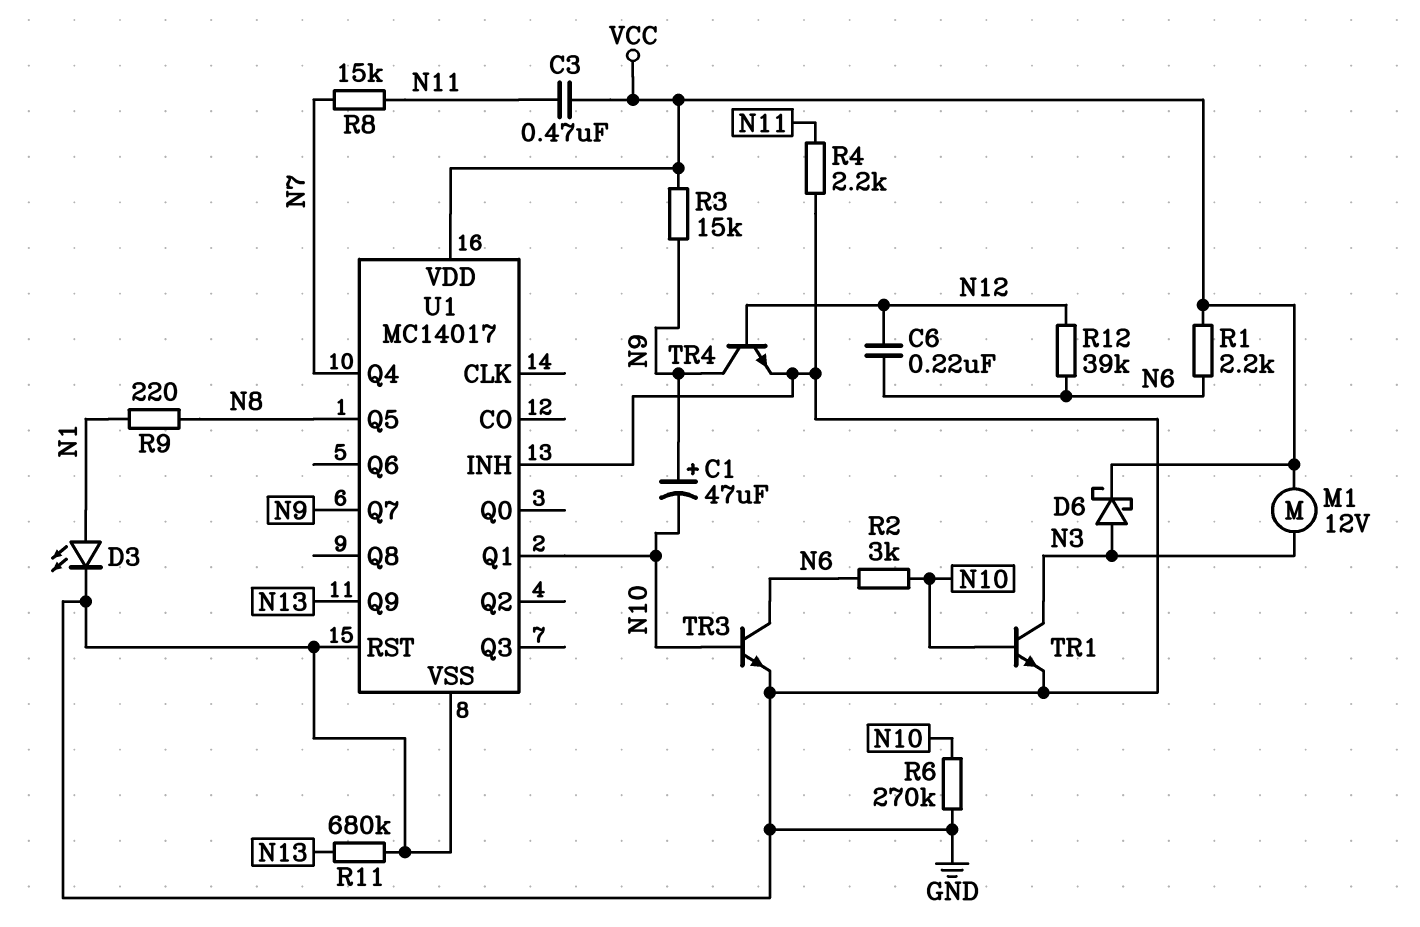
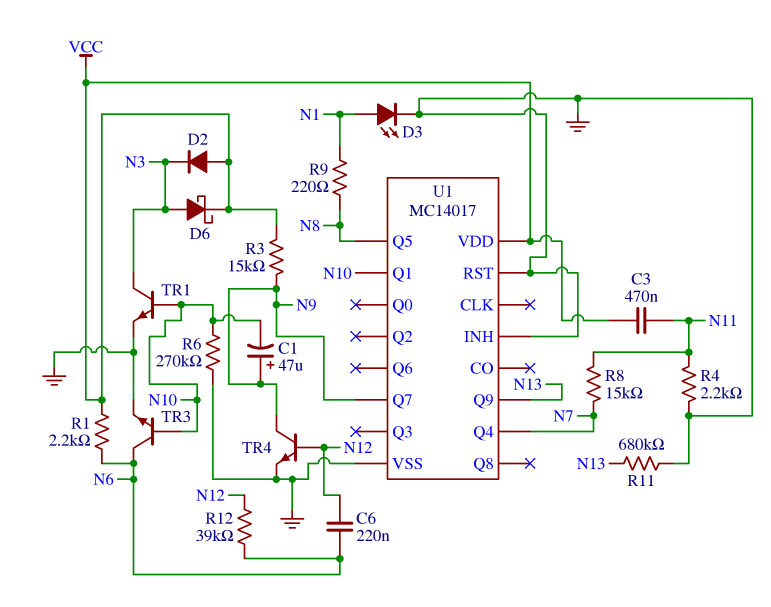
D2: none -> diode (A VCC, K N3)
M1: motor 12V (N3, VCC) -> none
R2: 3k (N6, N10) -> none

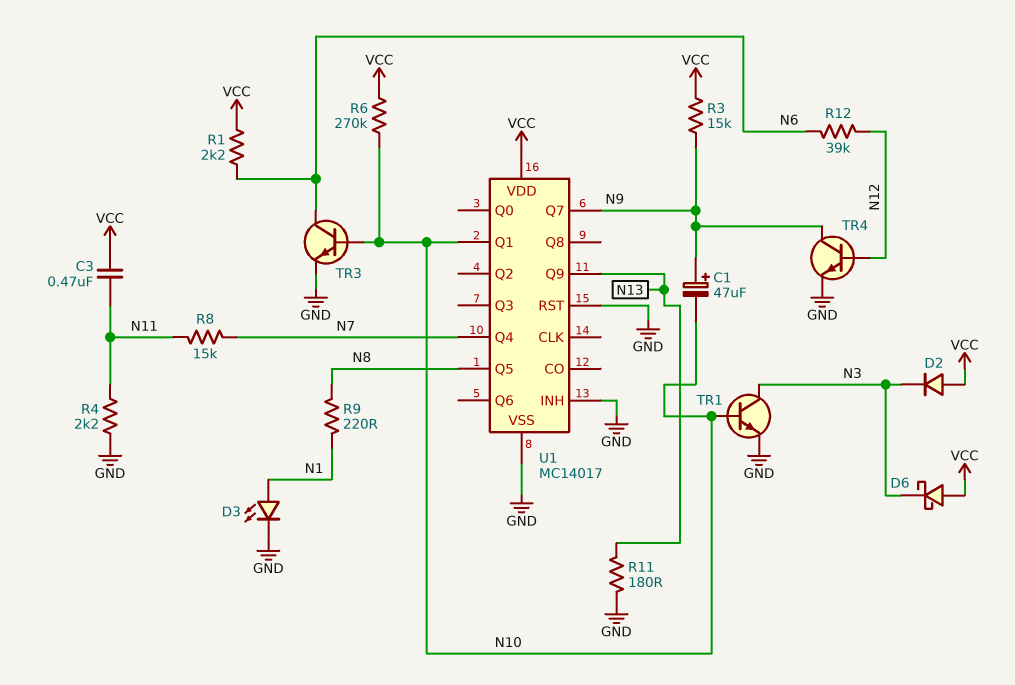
C6: 220nF (N6, N12) -> none
D6: schottky (A N3, K VCC) -> schottky (A VCC, K N3)
R6: 270k (GND, N10) -> 270k (N10, VCC)
R11: 680k (GND, N13) -> 180 (GND, N13)

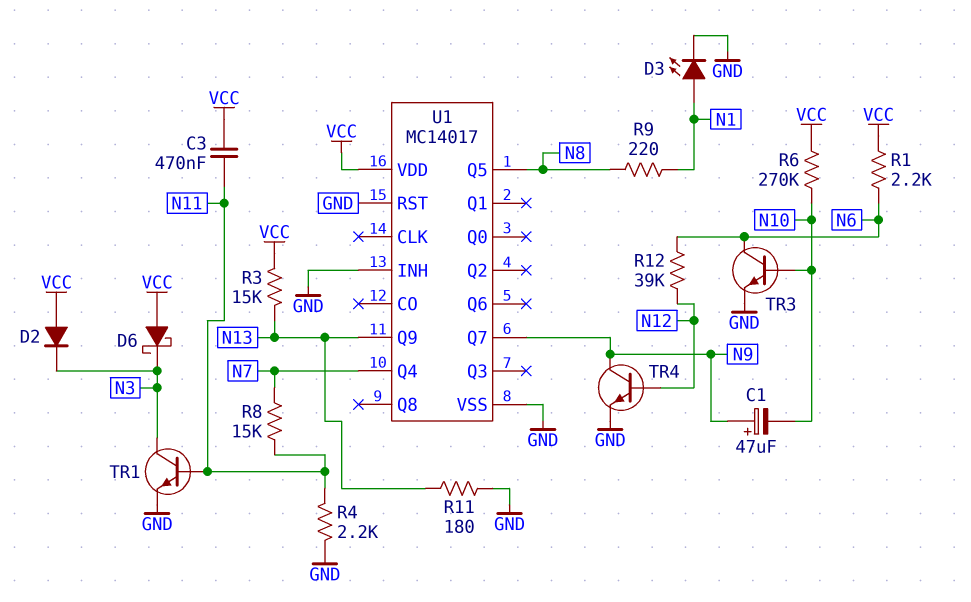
R3: 15k (N9, VCC) -> 15k (N13, VCC)
TR1: NPN (B N10, C N3, E GND) -> NPN (B N11, C N3, E GND)
U1 pin Q1: N10 -> none

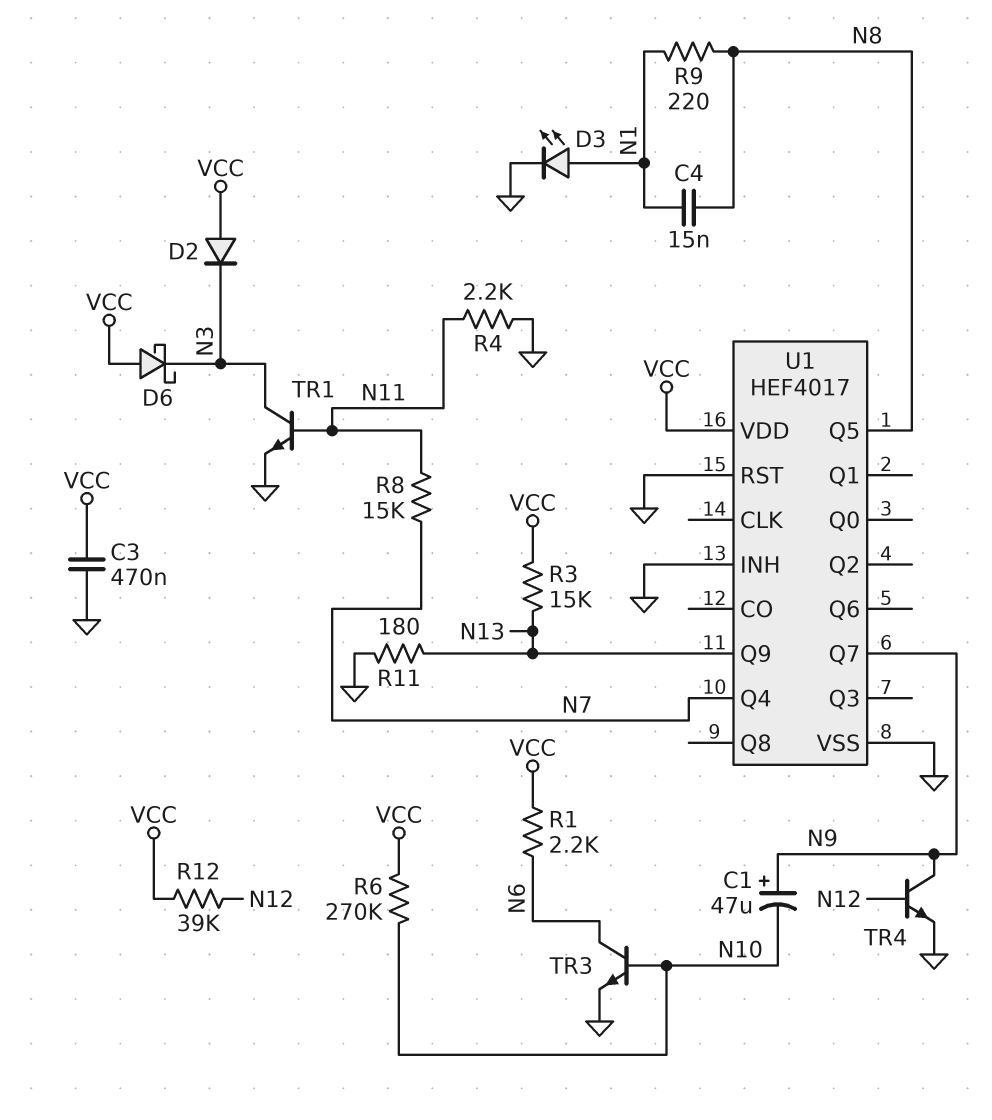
C3: 470nF (N11, VCC) -> 470nF (GND, VCC)
C4: none -> 15nF (N1, N8)
R12: 39k (N6, N12) -> 39k (N12, VCC)
U1: MC14017 -> HEF4017

